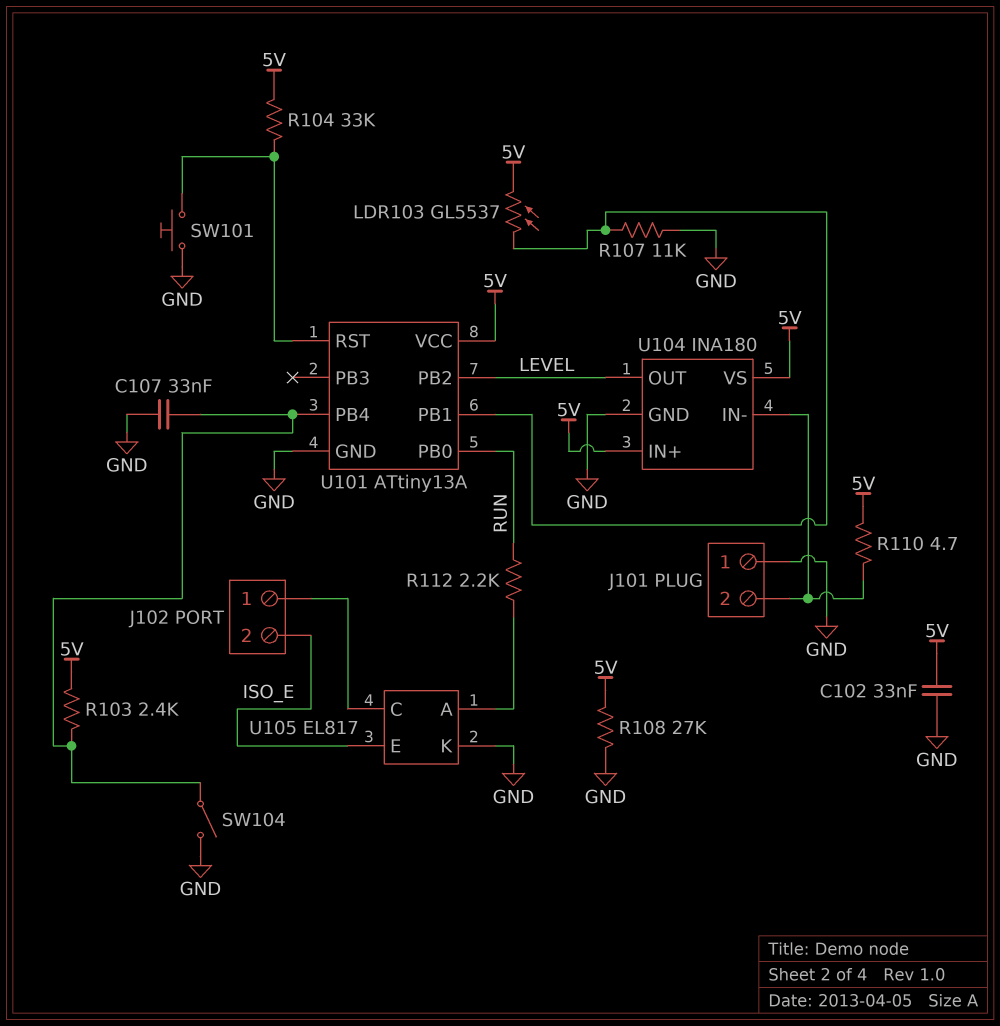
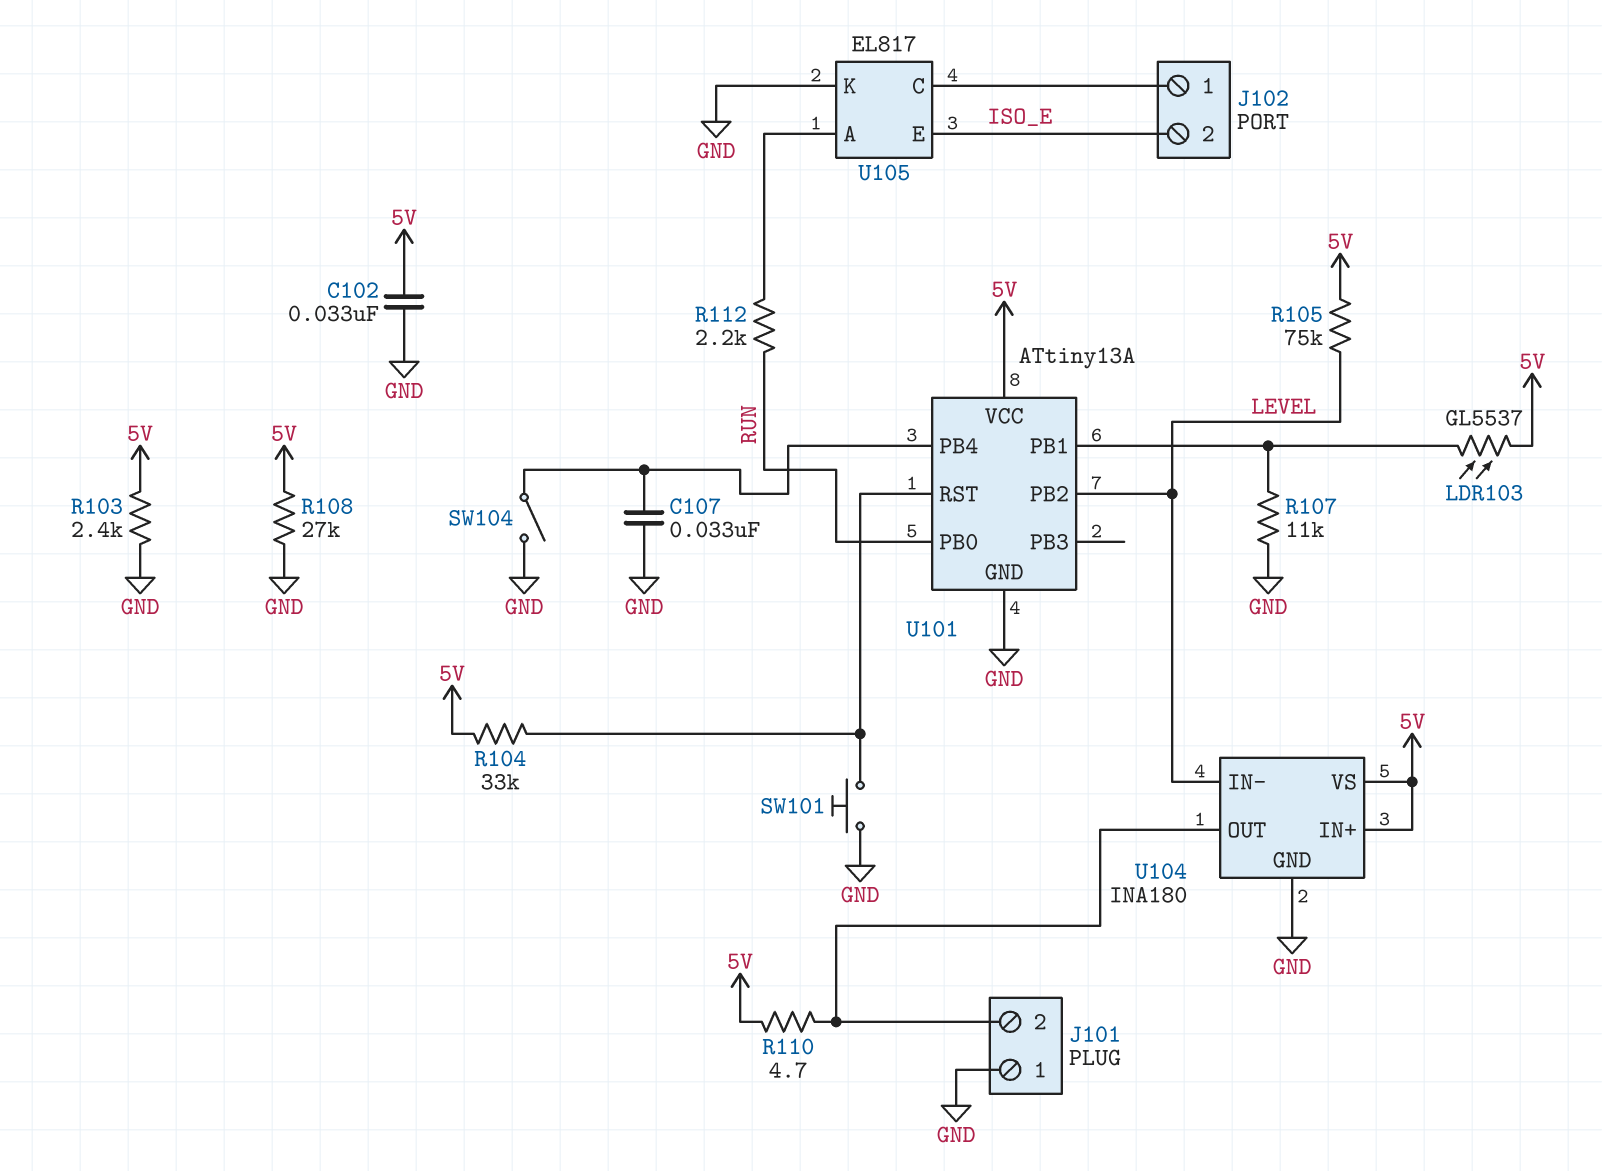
R103: 2.4k (5V, U101/PB4) -> 2.4k (5V, GND)
R105: none -> 75k (5V, LEVEL)
U104 pin IN-: J101/2 -> LEVEL
U104 pin OUT: LEVEL -> J101/2

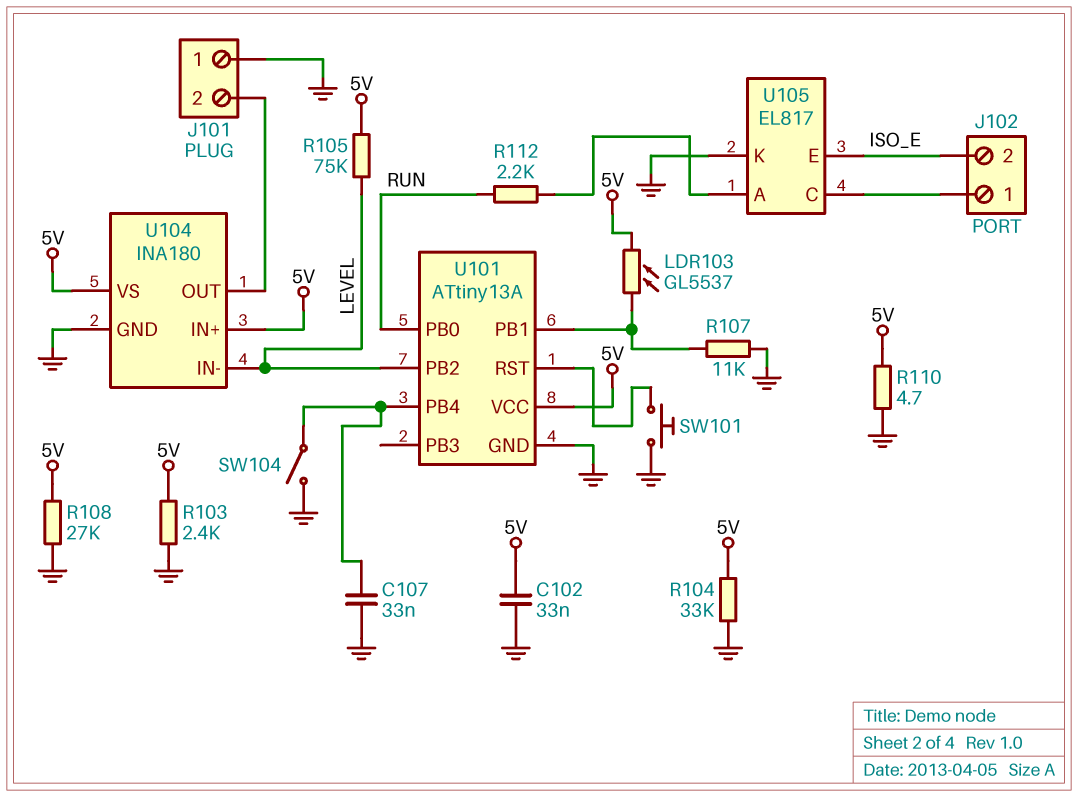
R104: 33k (5V, U101/RST) -> 33k (5V, GND)
R110: 4.7 (5V, J101/2) -> 4.7 (5V, GND)

